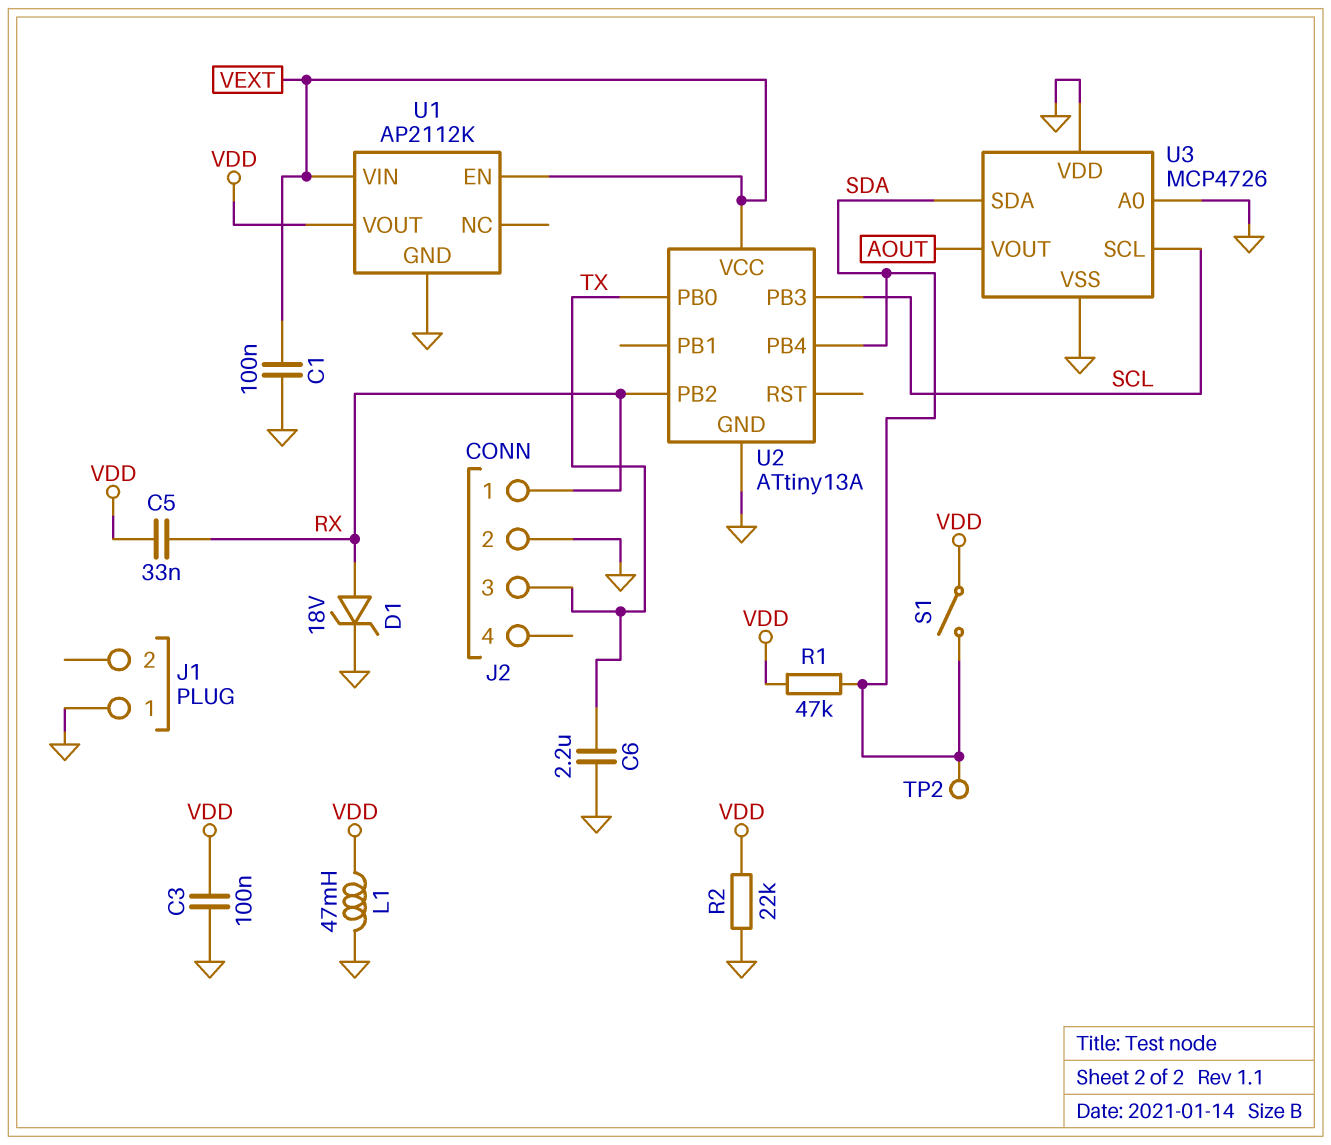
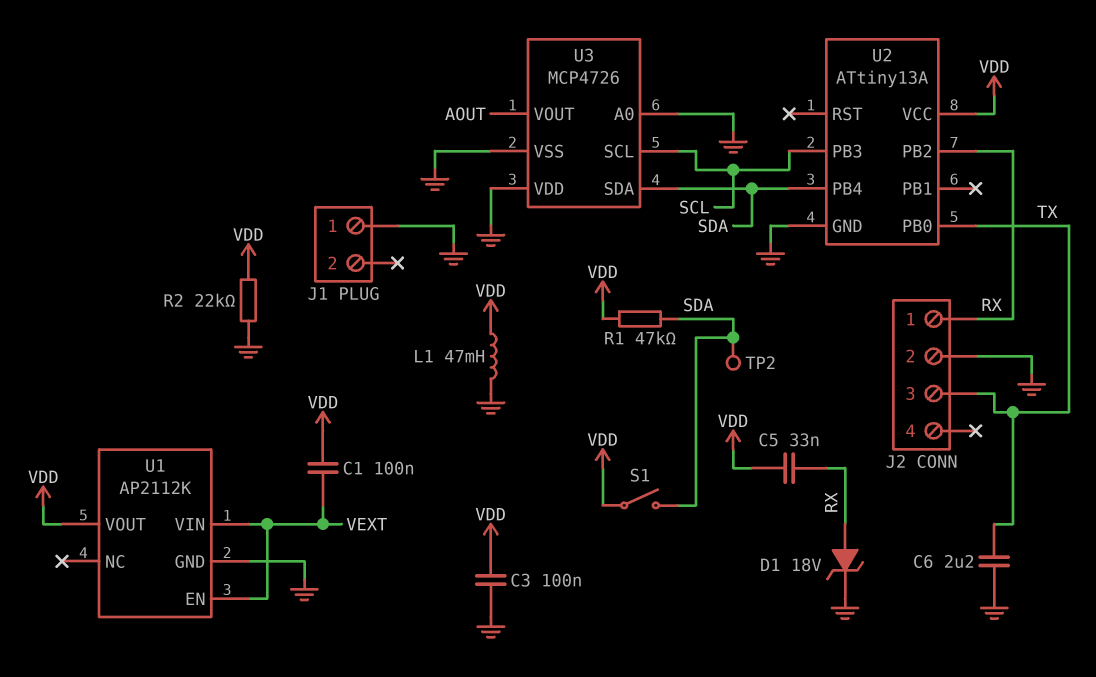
C1: 100nF (GND, VEXT) -> 100nF (VDD, VEXT)
U2 pin VCC: VEXT -> VDD

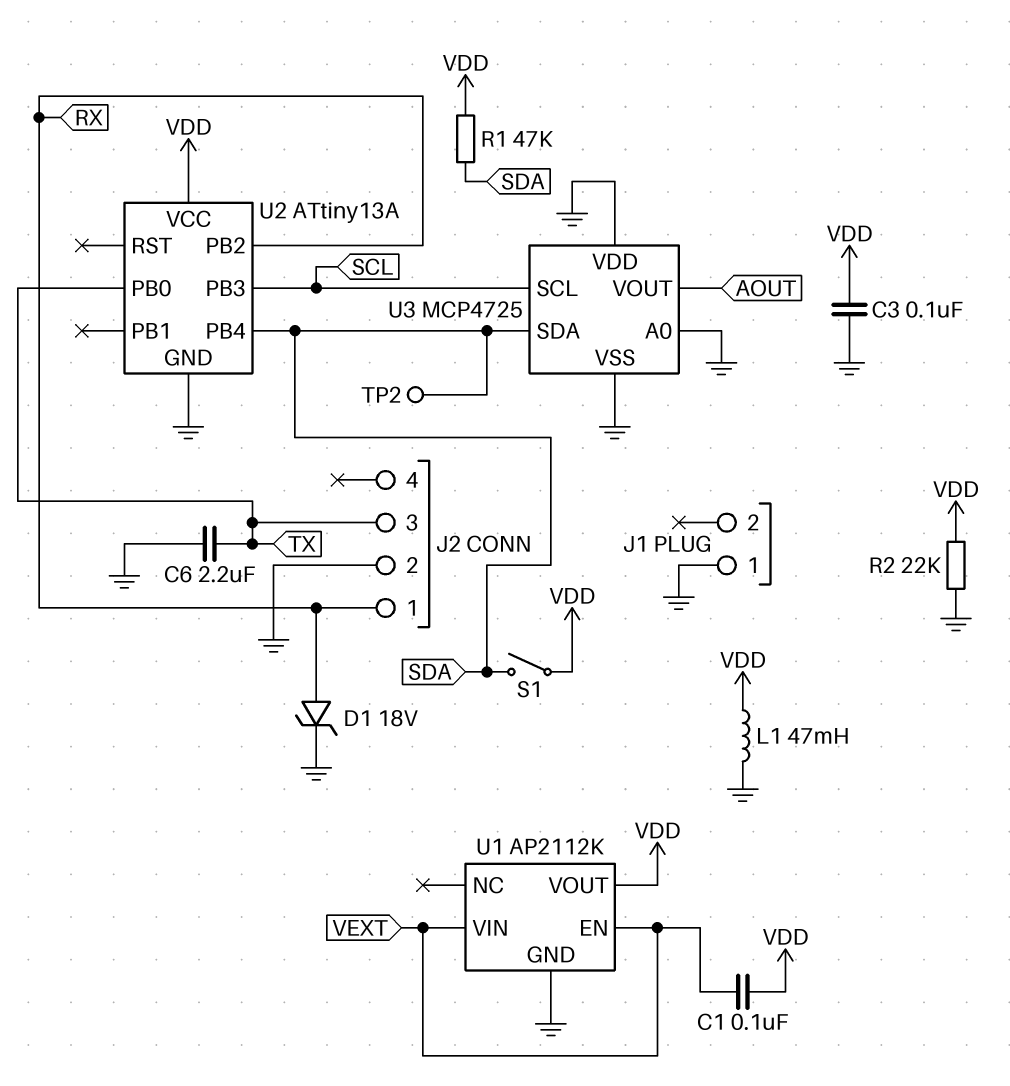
C5: 33nF (RX, VDD) -> none
U3: MCP4726 -> MCP4725

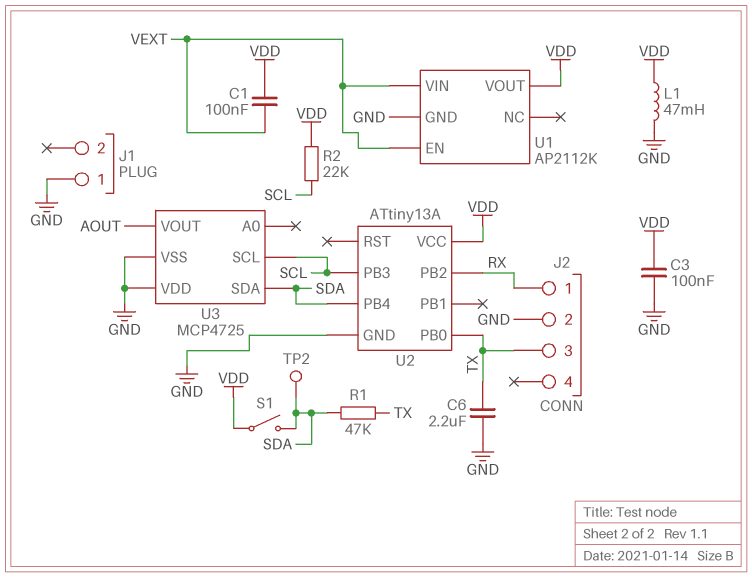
D1: zener 18V (A RX, K GND) -> none
R1: 47k (SDA, VDD) -> 47k (SDA, TX)
R2: 22k (GND, VDD) -> 22k (SCL, VDD)
U3 pin A0: GND -> none

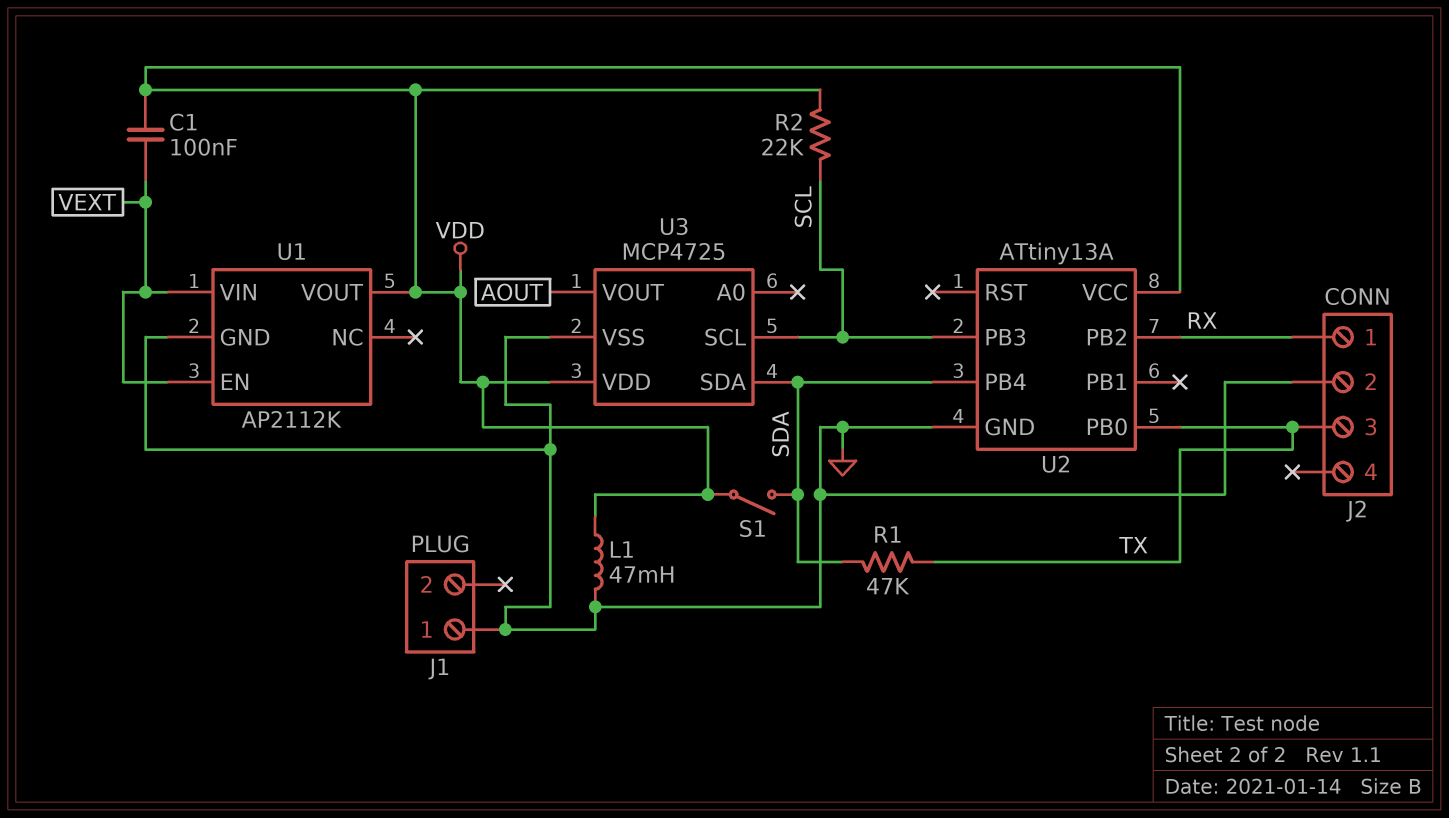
C3: 100nF (GND, VDD) -> none
C6: 2.2uF (GND, TX) -> none
TP2: test point (SDA) -> none
U3 pin VDD: GND -> VDD

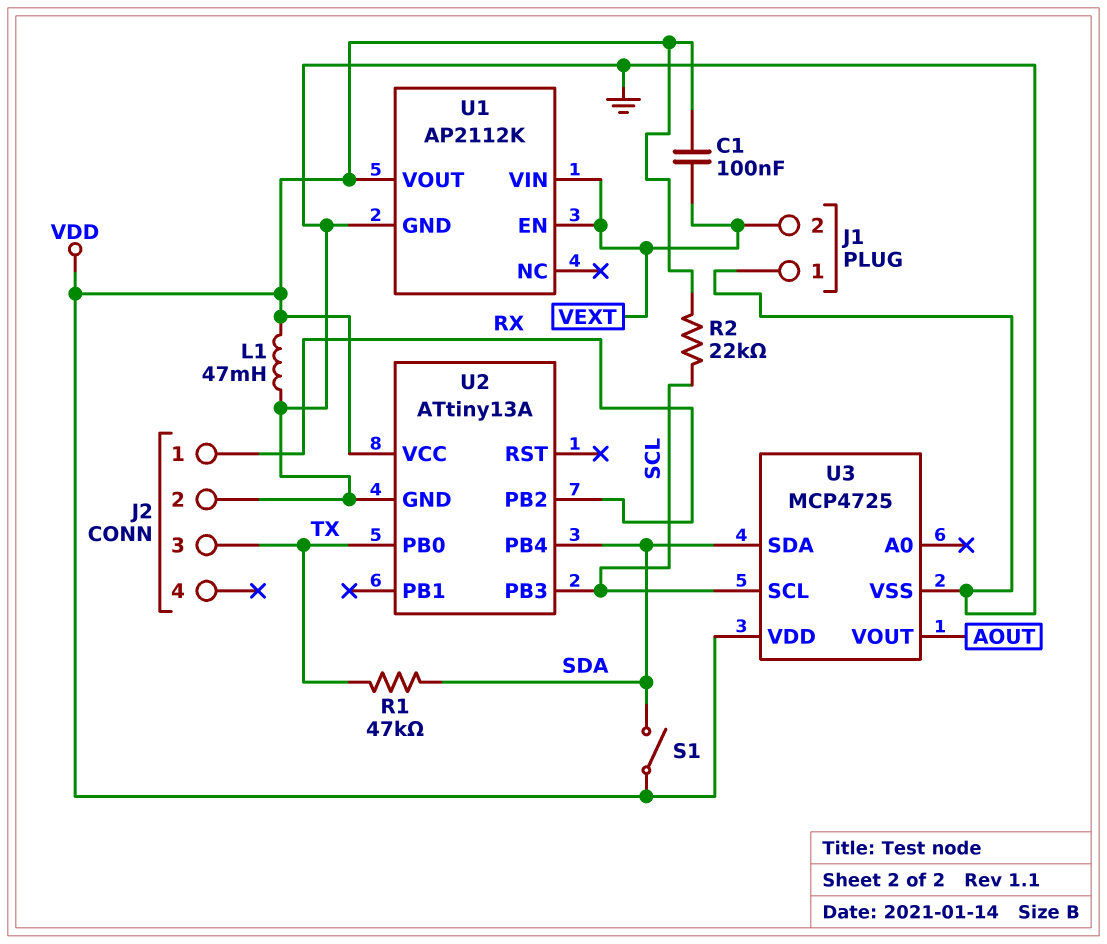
J1 pin 2: none -> VEXT

